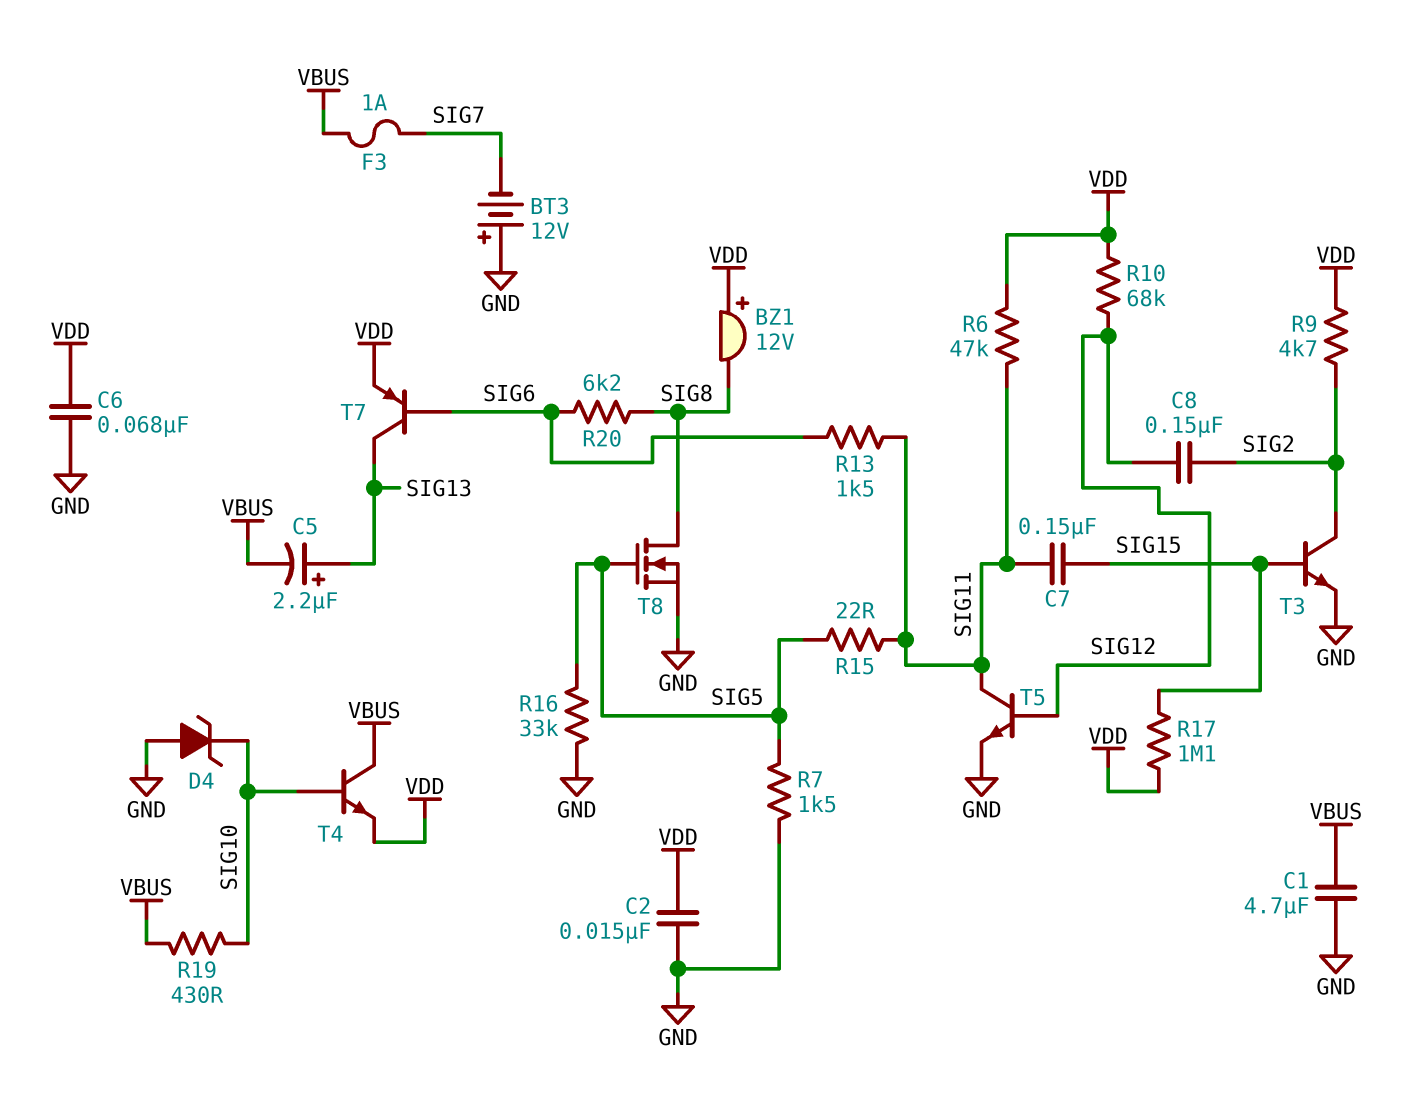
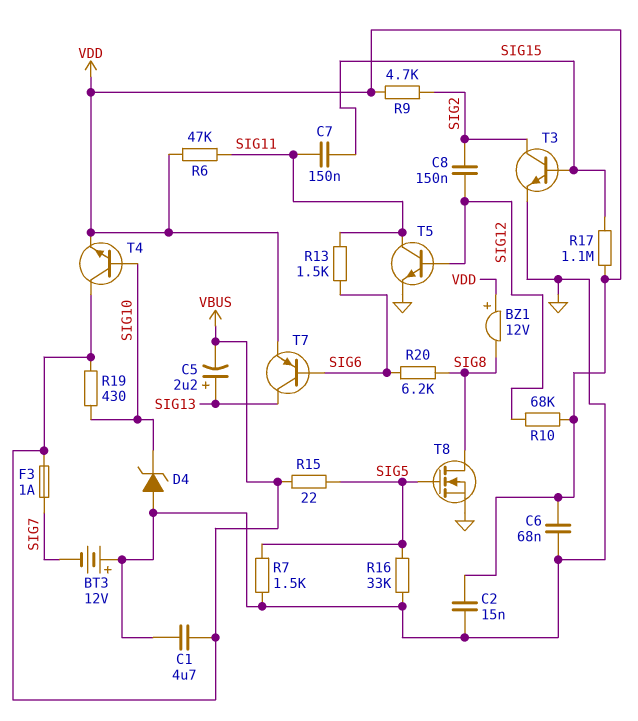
R15: 22 (SIG5, SIG11) -> 22 (SIG5, VBUS)

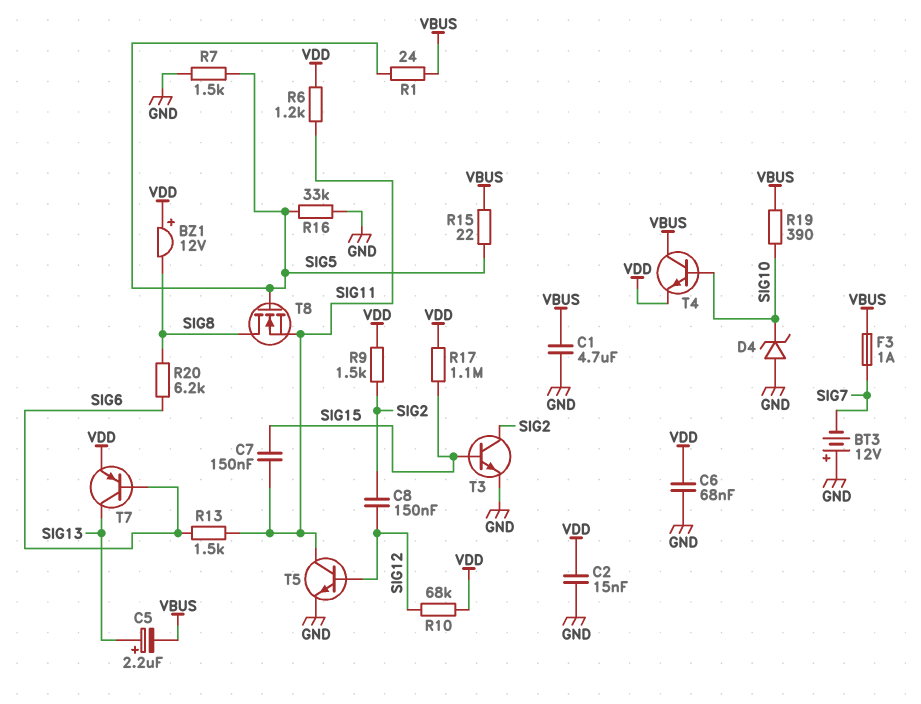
R1: none -> 24 (SIG5, VBUS)
R6: 47k (SIG11, VDD) -> 1.2k (SIG11, VDD)
R9: 4.7k (SIG2, VDD) -> 1.5k (SIG2, VDD)
R19: 430 (SIG10, VBUS) -> 390 (SIG10, VBUS)
T8: NMOS (G SIG5, D SIG8, S GND) -> NMOS (G SIG5, D SIG8, S SIG11)

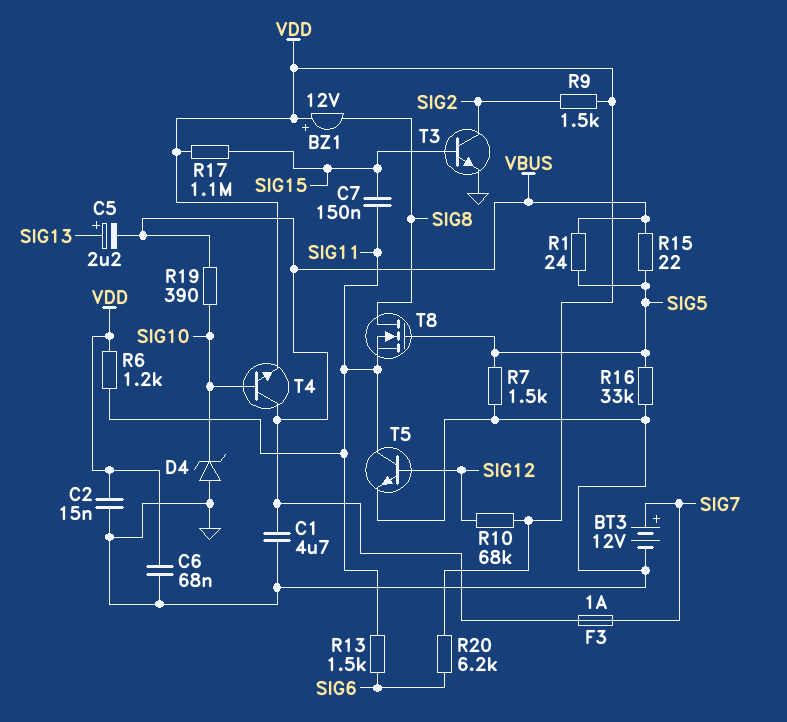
BT3: 12V (plus GND, minus SIG7) -> 12V (plus SIG7, minus GND)
C8: 150nF (SIG2, SIG12) -> none
R20: 6.2k (SIG6, SIG8) -> 6.2k (SIG6, VDD)
T7: PNP (B SIG6, C SIG13, E VDD) -> none

